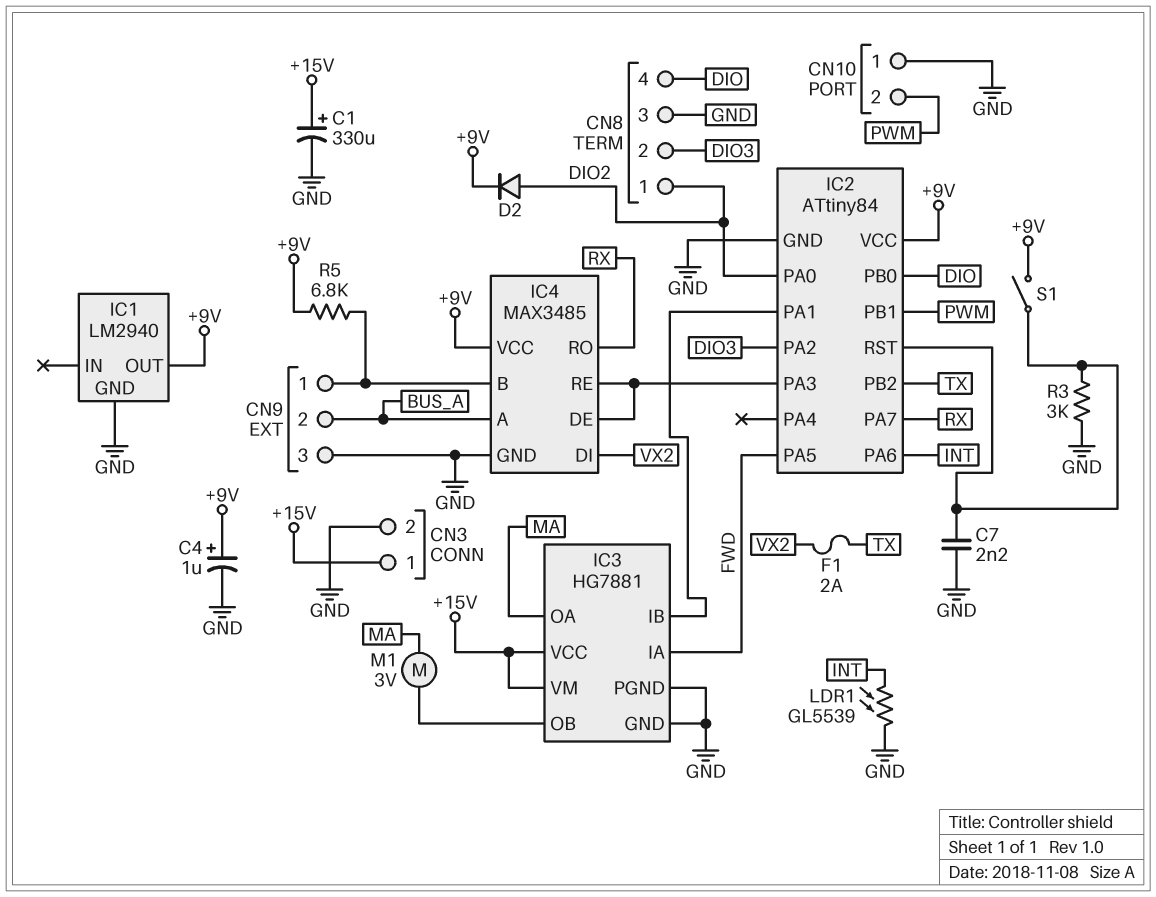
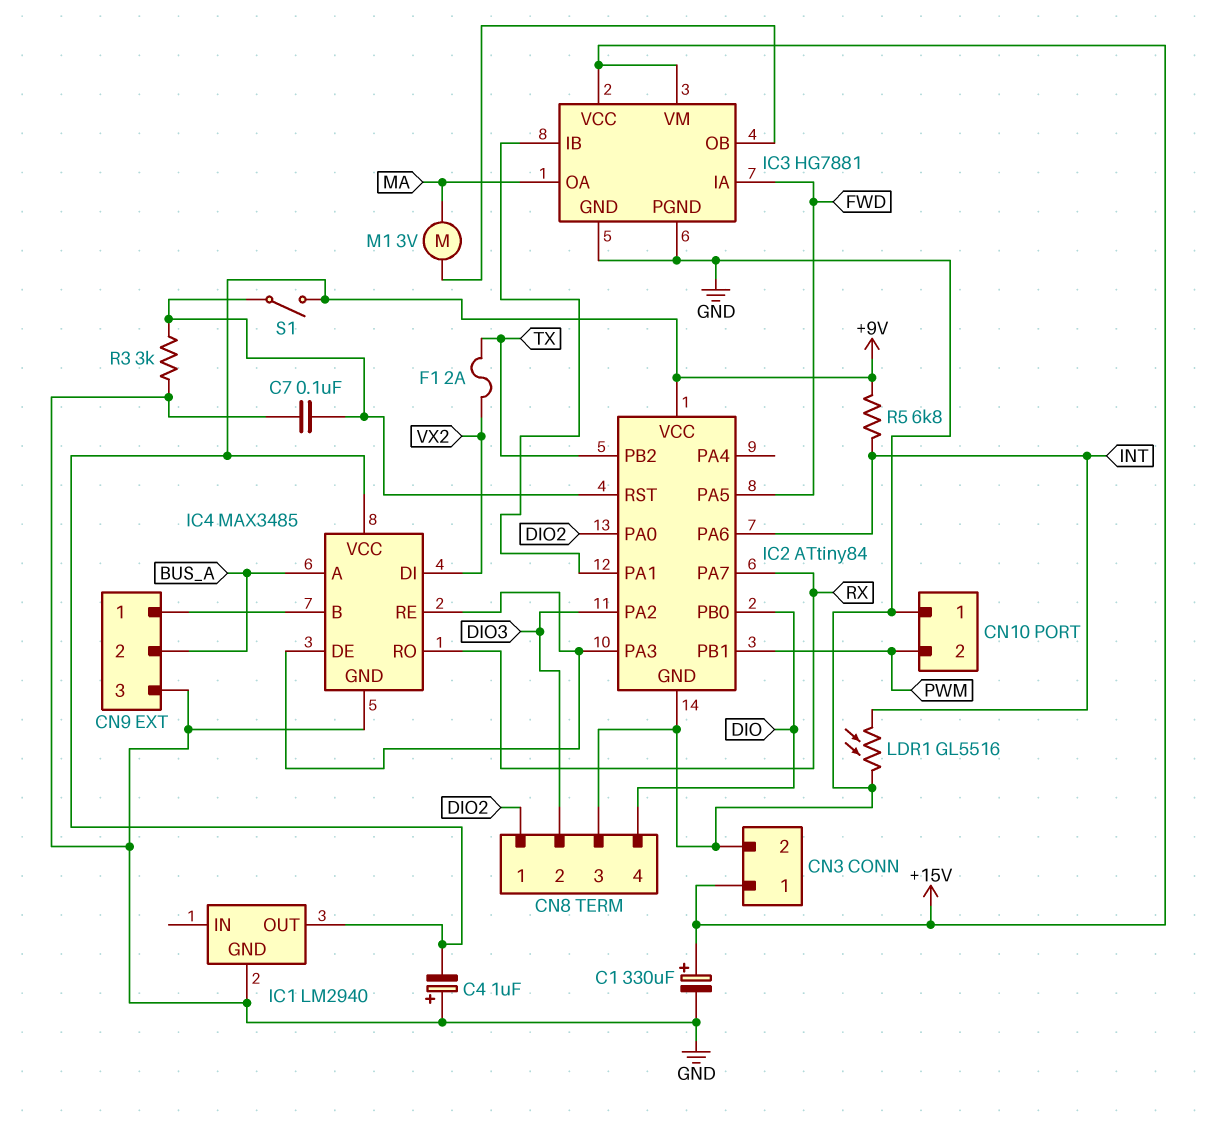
C4: 1uF (plus +9V, minus GND) -> 1uF (plus GND, minus +9V)
C7: 2.2nF (GND, IC2/RST) -> 100nF (GND, IC2/RST)
D2: diode (A DIO2, K +9V) -> none
LDR1: GL5539 (GND, INT) -> GL5516 (GND, INT)
R5: 6.8k (+9V, CN9/1) -> 6.8k (+9V, INT)

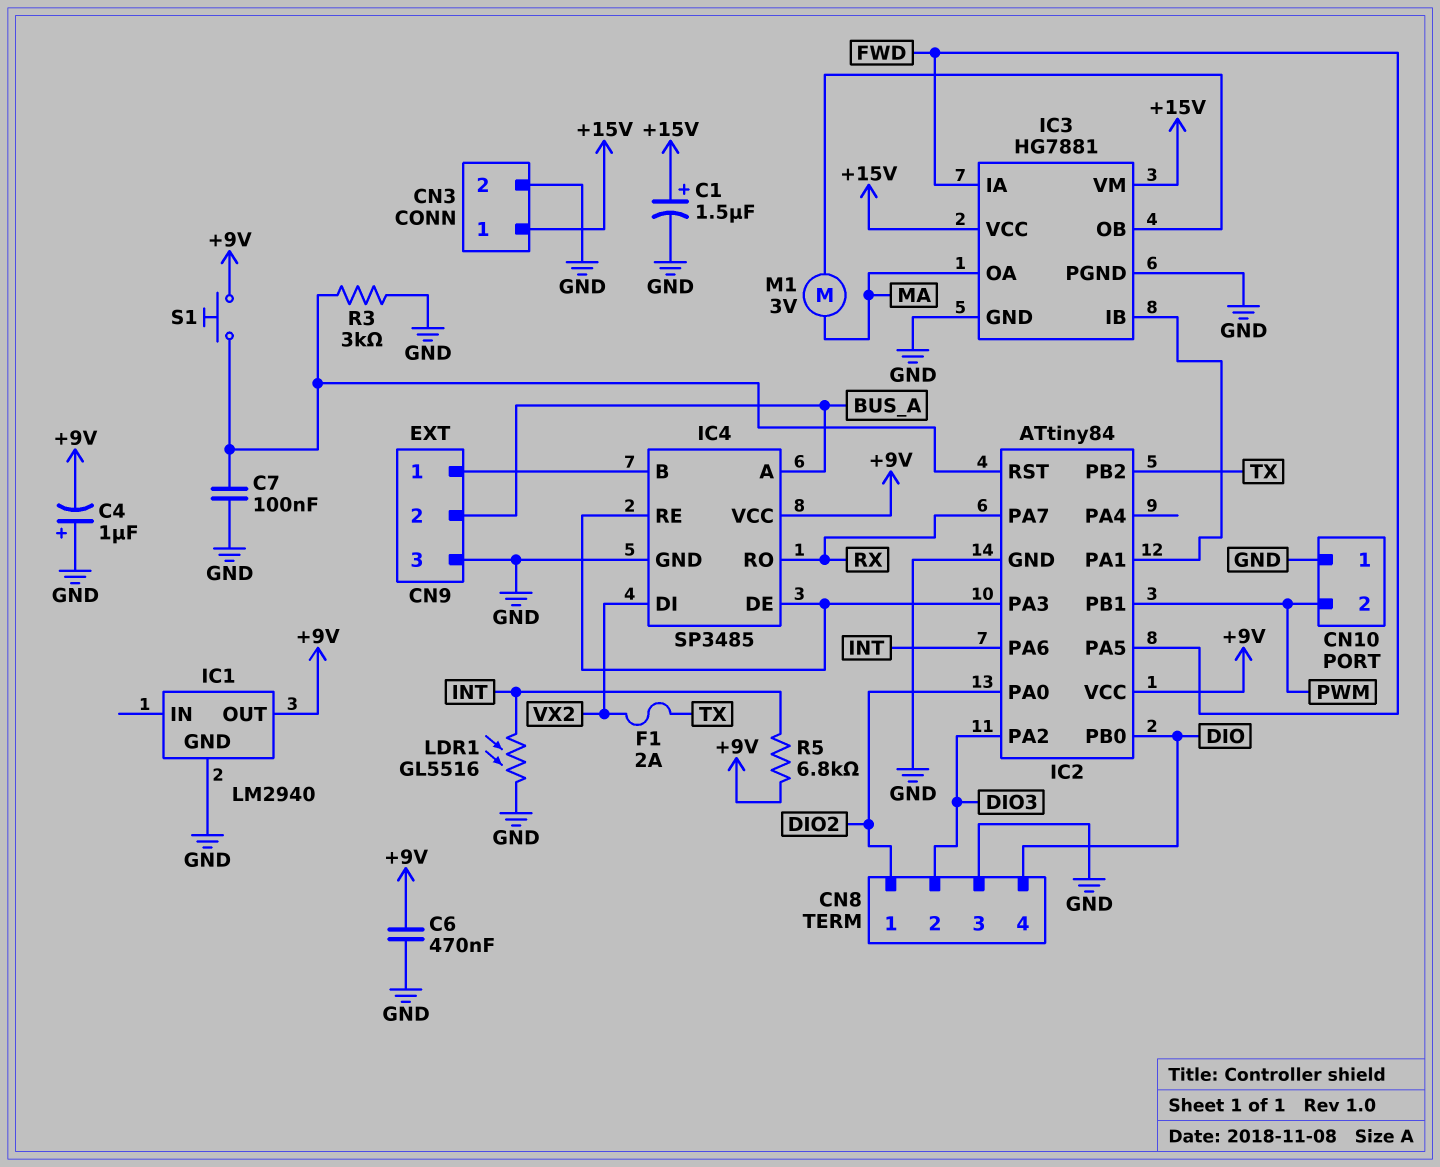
C1: 330uF (plus +15V, minus GND) -> 1.5uF (plus +15V, minus GND)
C6: none -> 470nF (+9V, GND)
IC4: MAX3485 -> SP3485
S1: switch (+9V, IC2/RST) -> button (+9V, IC2/RST)

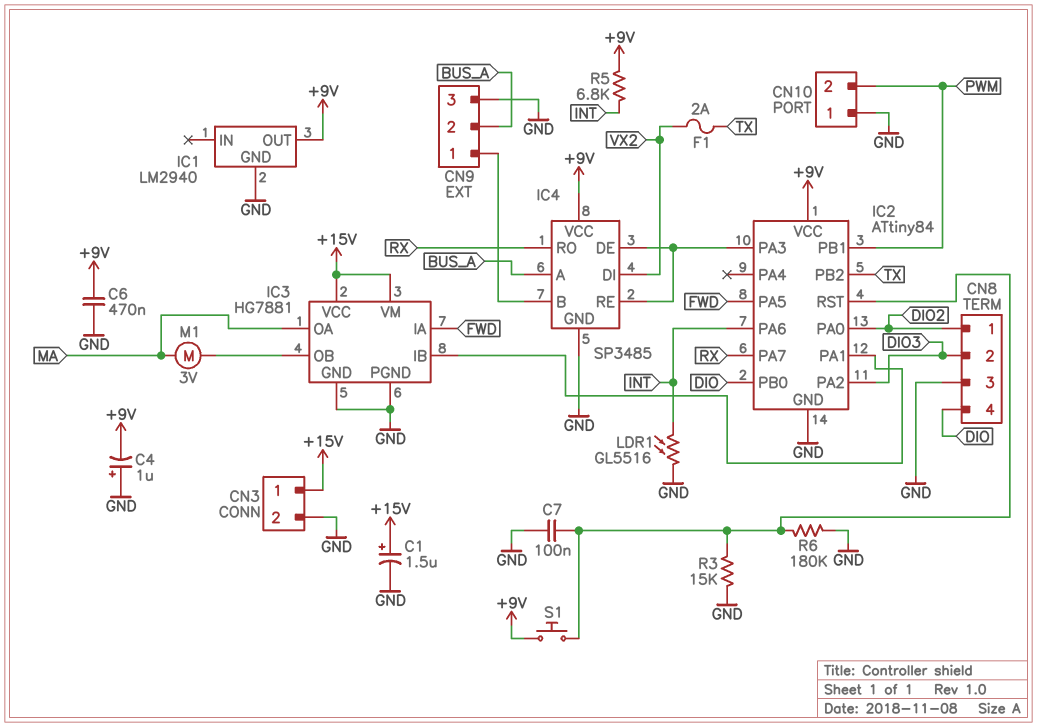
R3: 3k (GND, IC2/RST) -> 15k (GND, IC2/RST)
R6: none -> 180k (GND, IC2/RST)

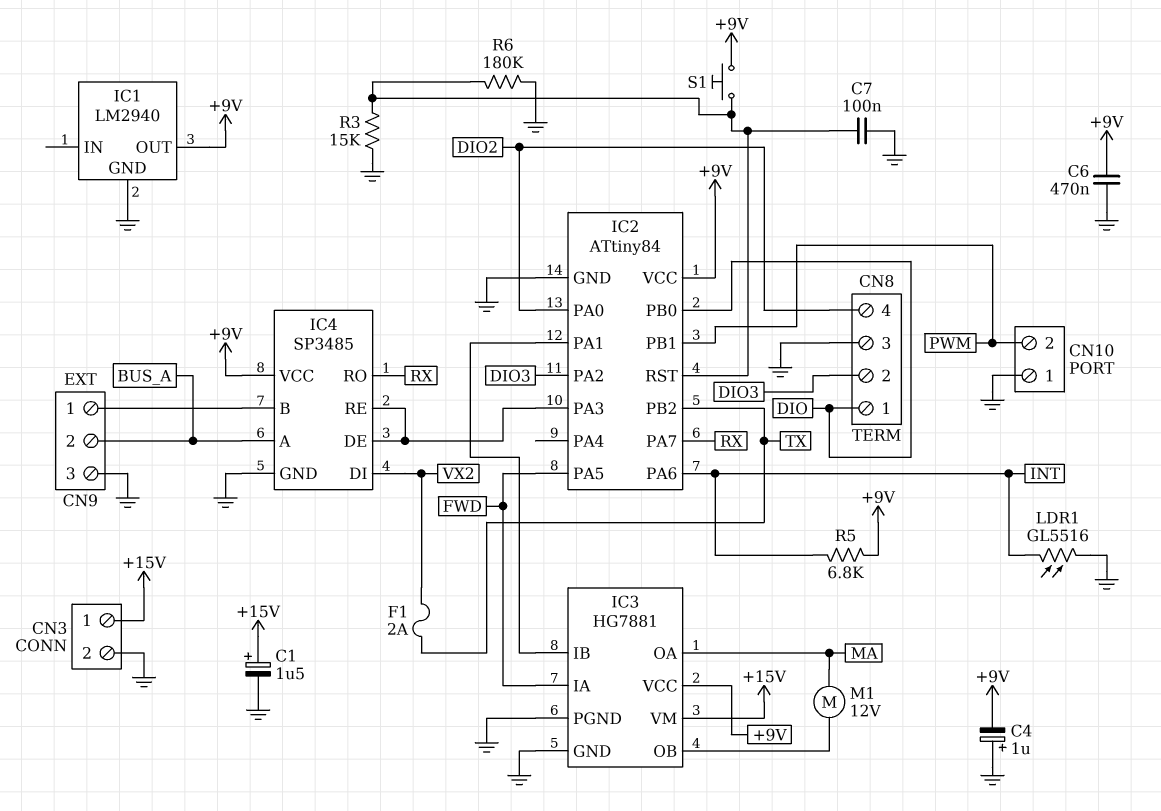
CN8 pin 1: DIO2 -> DIO
CN8 pin 4: DIO -> DIO2
IC3 pin VCC: +15V -> +9V
M1: motor 3V (IC3/OB, MA) -> motor 12V (IC3/OB, MA)

